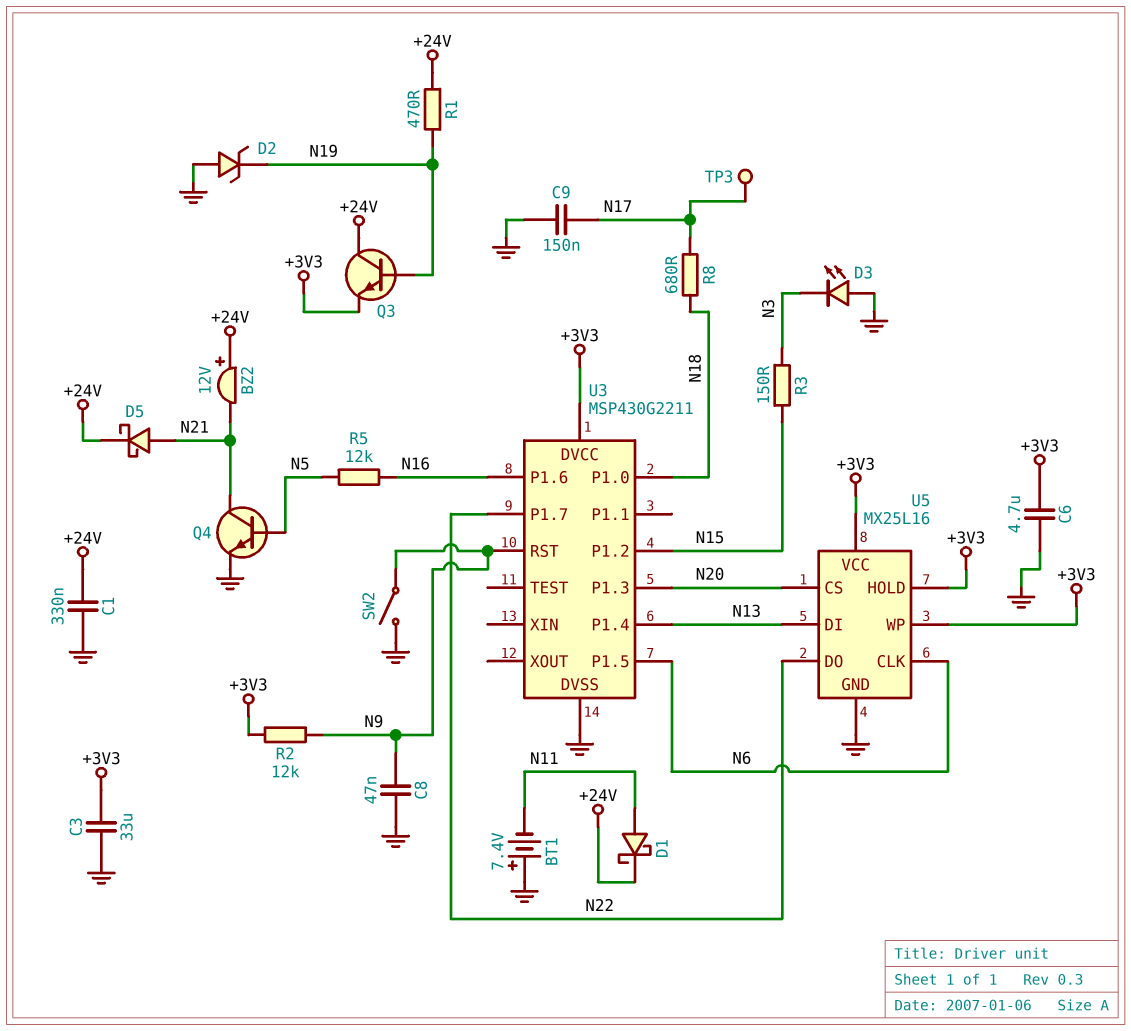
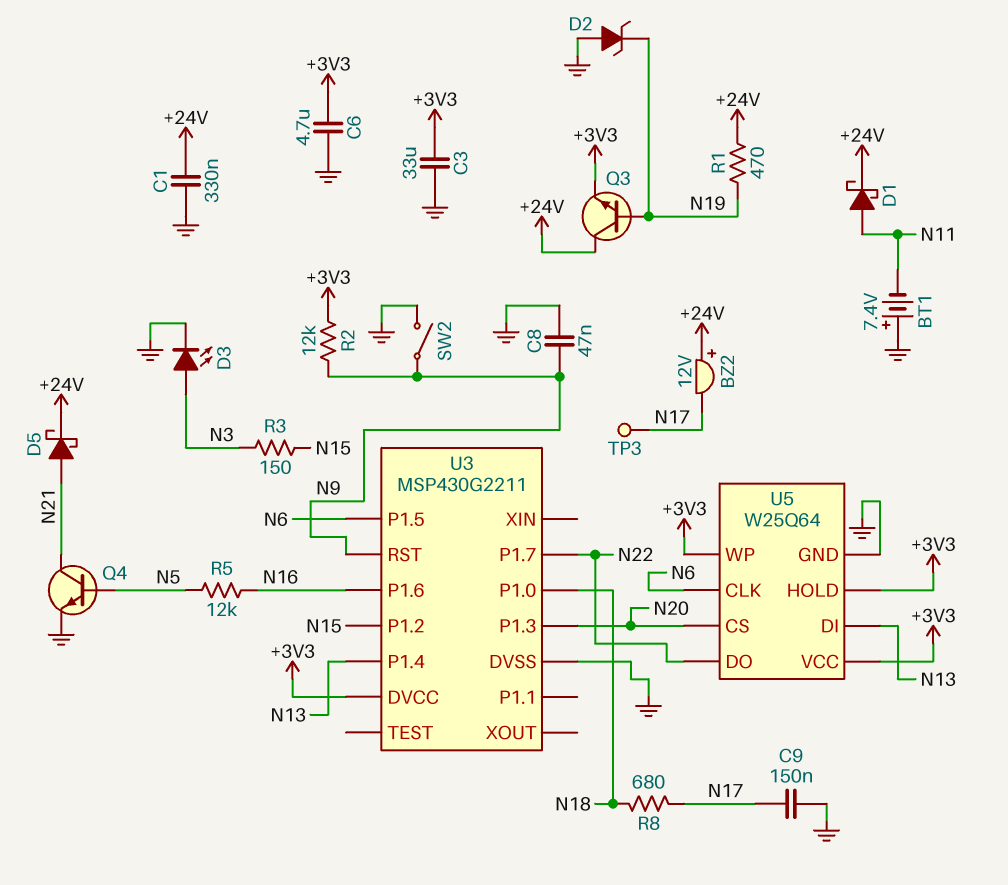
BZ2: buzzer 12V (plus +24V, minus N21) -> buzzer 12V (plus +24V, minus N17)
D3: LED (A GND, K N3) -> LED (A N3, K GND)
U5: MX25L16 -> W25Q64

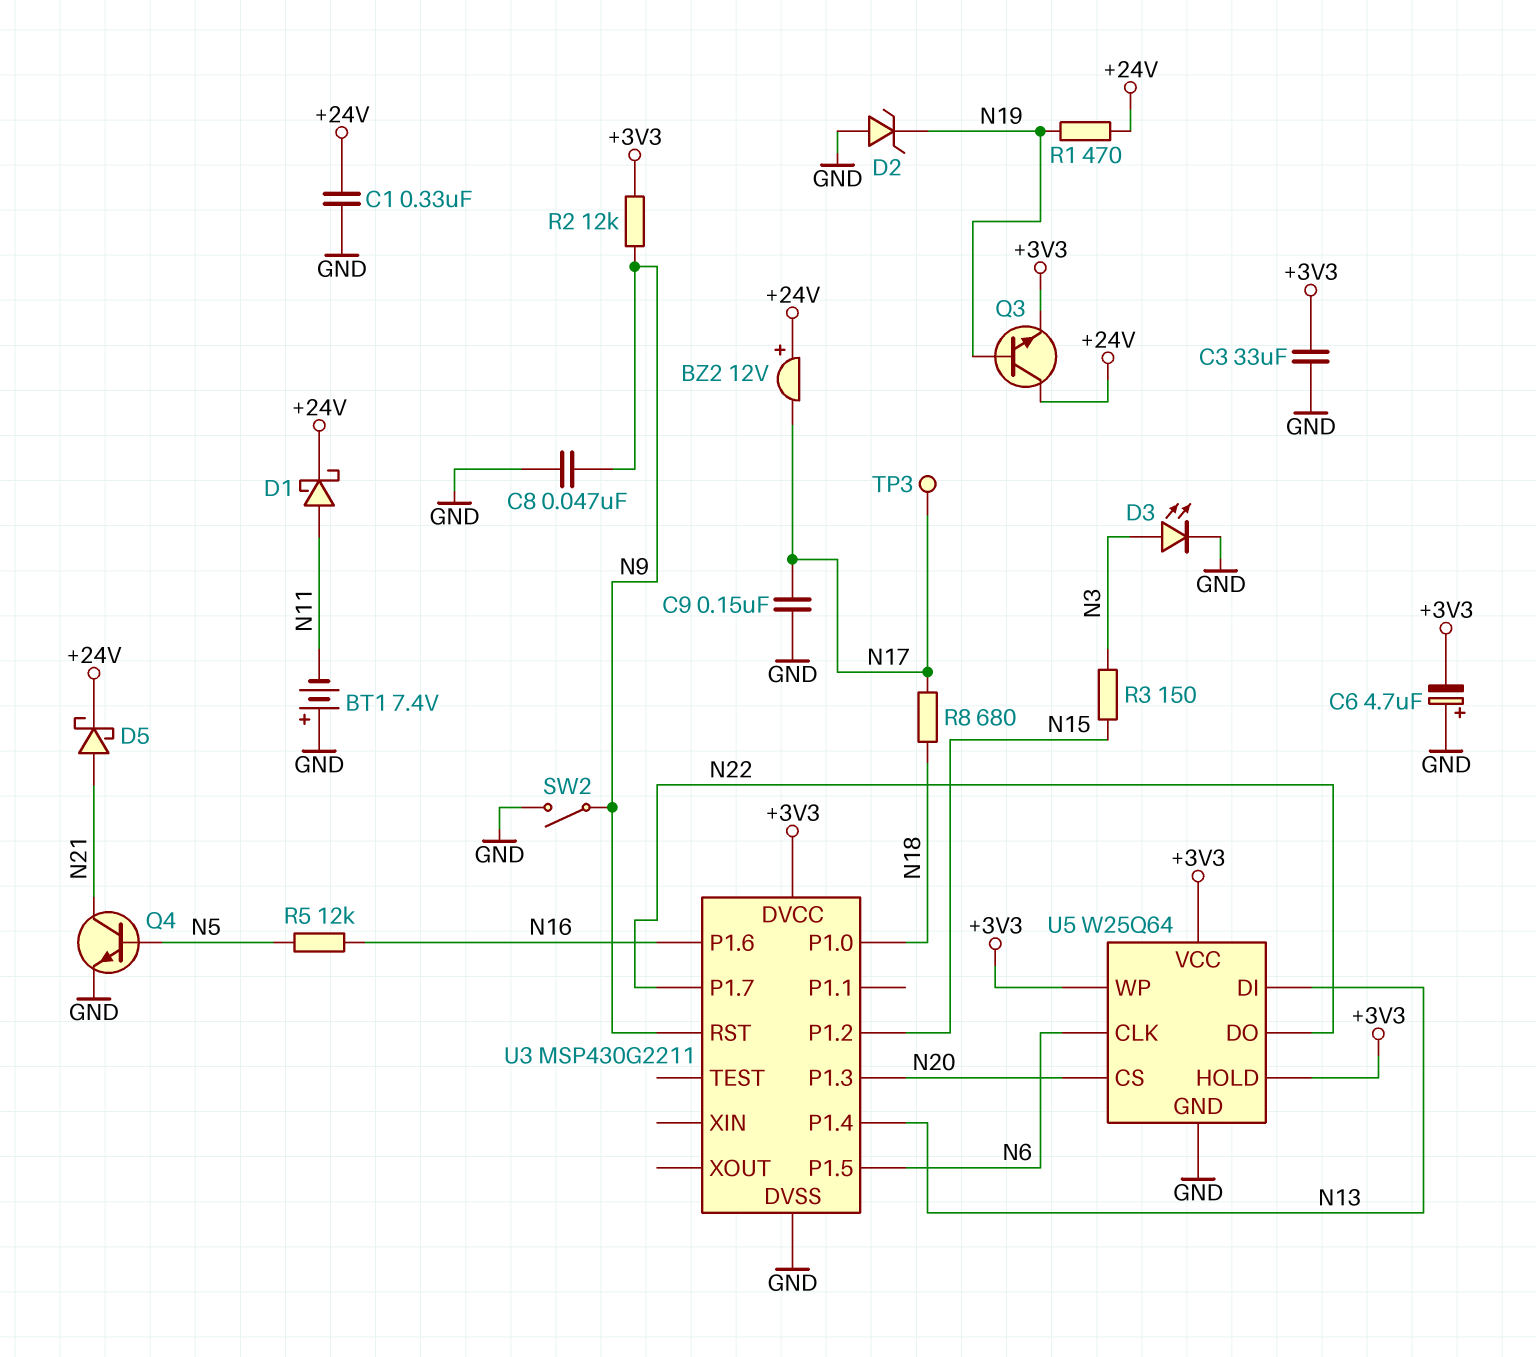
C6: 4.7uF (+3V3, GND) -> 4.7uF (plus GND, minus +3V3)

